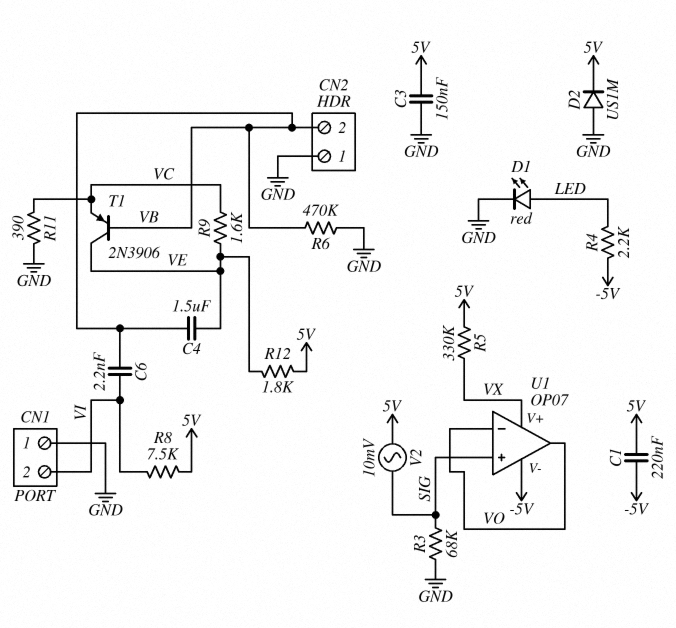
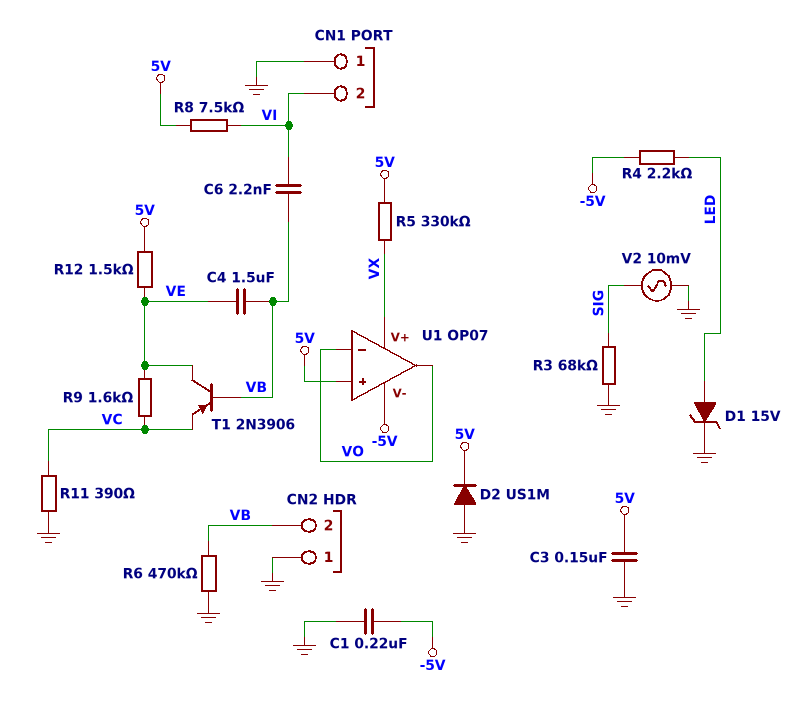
C1: 220nF (-5V, 5V) -> 220nF (-5V, GND)
D1: LED red (A LED, K GND) -> zener 15V (A LED, K GND)
R12: 1.8k (5V, VE) -> 1.5k (5V, VE)
U1 pin in+: SIG -> 5V
V2: AC 10mV (5V, SIG) -> AC 10mV (GND, SIG)

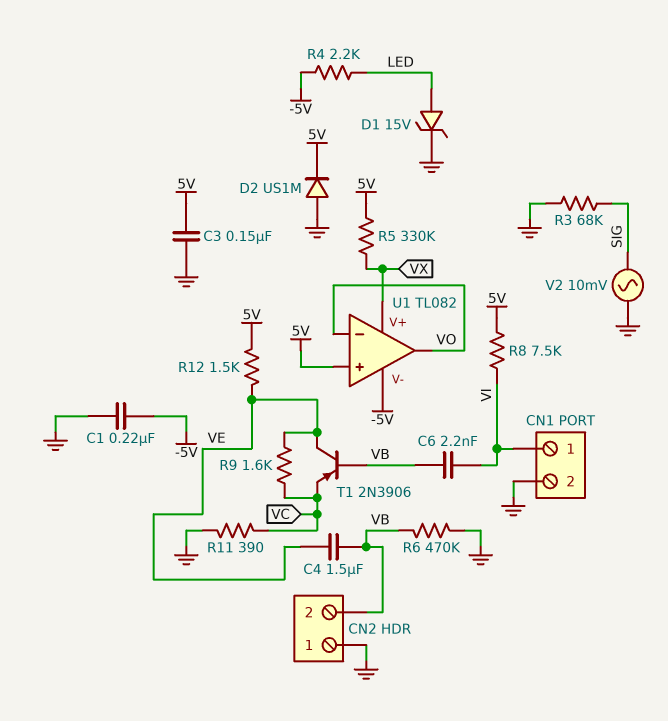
CN1 pin 1: GND -> VI
CN1 pin 2: VI -> GND
U1: OP07 -> TL082

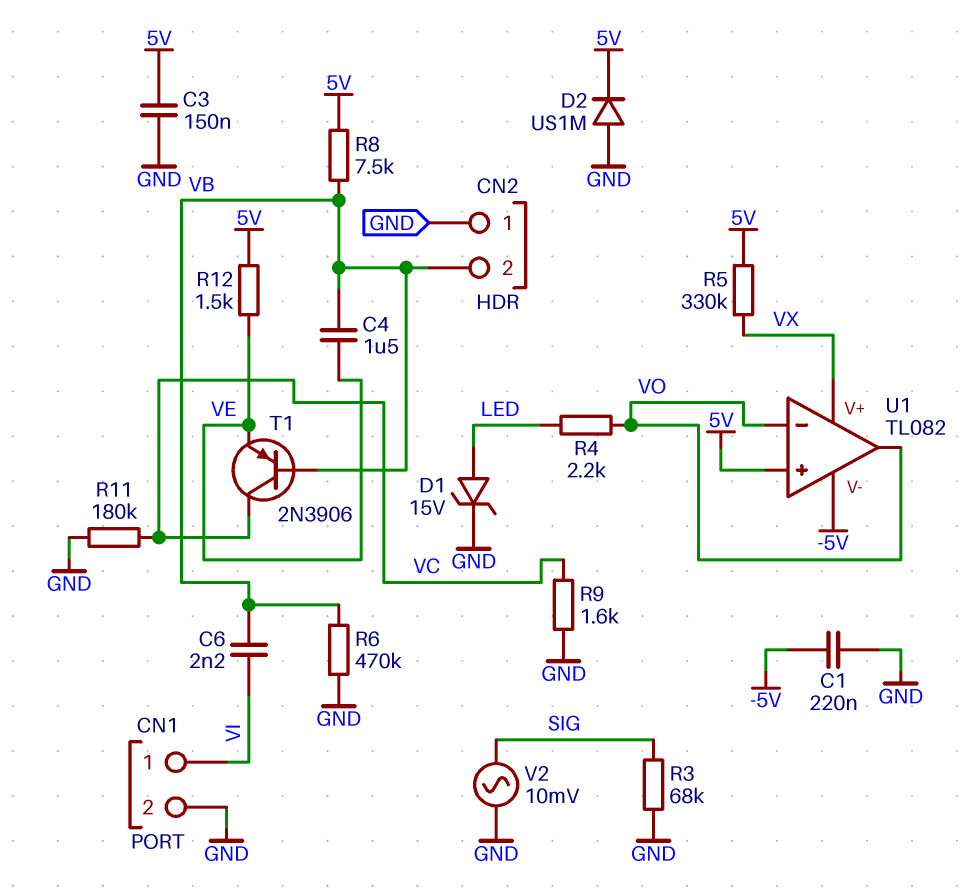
R4: 2.2k (-5V, LED) -> 2.2k (LED, VO)
R8: 7.5k (5V, VI) -> 7.5k (5V, VB)
R9: 1.6k (VC, VE) -> 1.6k (GND, VC)
R11: 390 (GND, VC) -> 180k (GND, VC)
T1: PNP 2N3906 (B VB, C VE, E VC) -> PNP 2N3906 (B VB, C VC, E VE)

